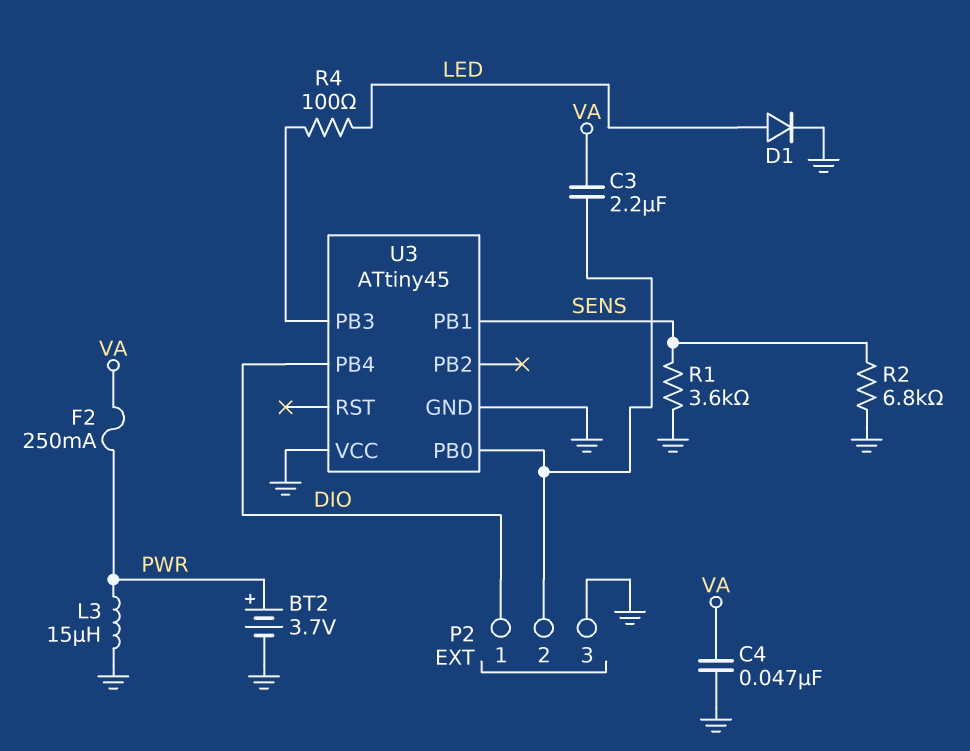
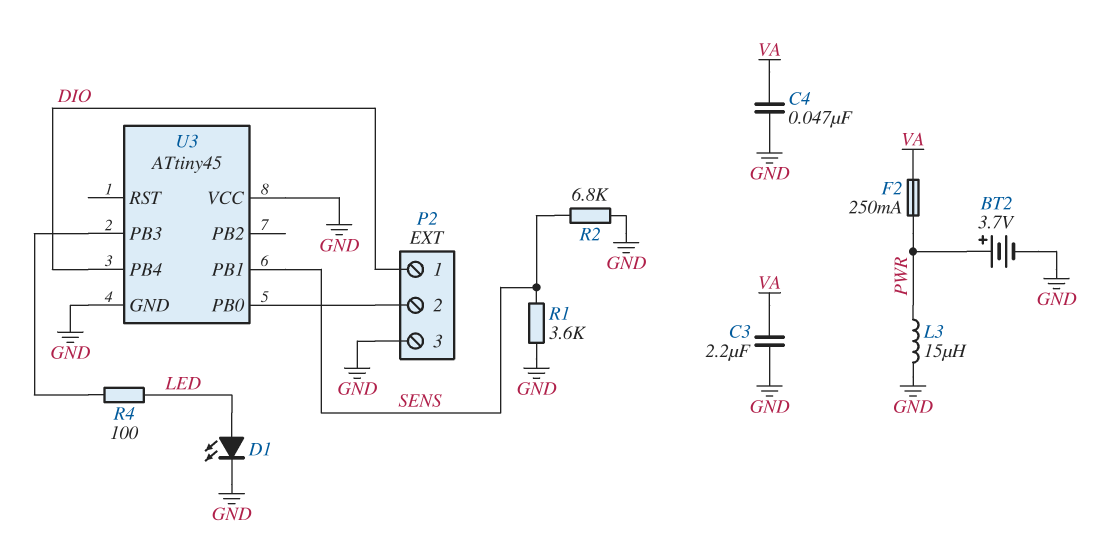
C3: 2.2uF (P2/2, VA) -> 2.2uF (GND, VA)
D1: diode (A LED, K GND) -> LED (A LED, K GND)

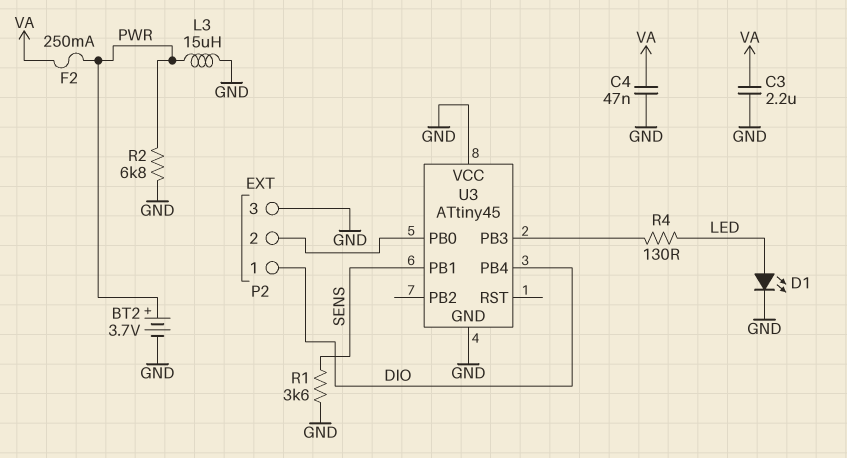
R2: 6.8k (GND, SENS) -> 6.8k (GND, PWR)
R4: 100 (LED, U3/PB3) -> 130 (LED, U3/PB3)

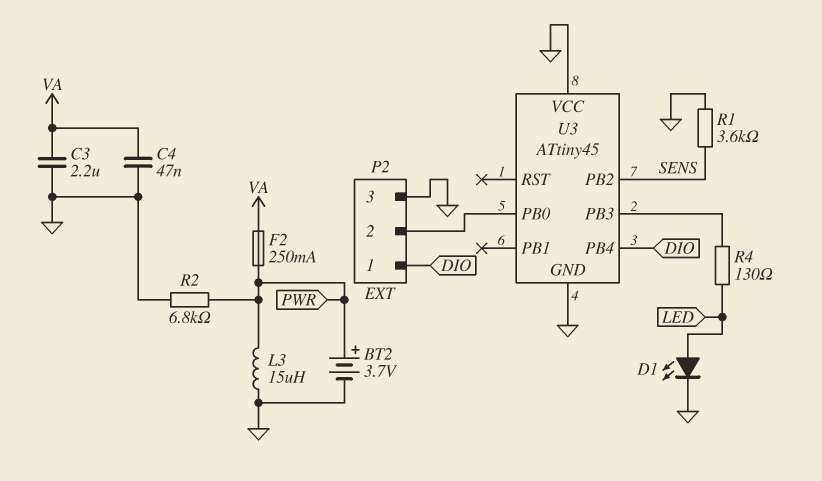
U3 pin PB1: SENS -> none
U3 pin PB2: none -> SENS

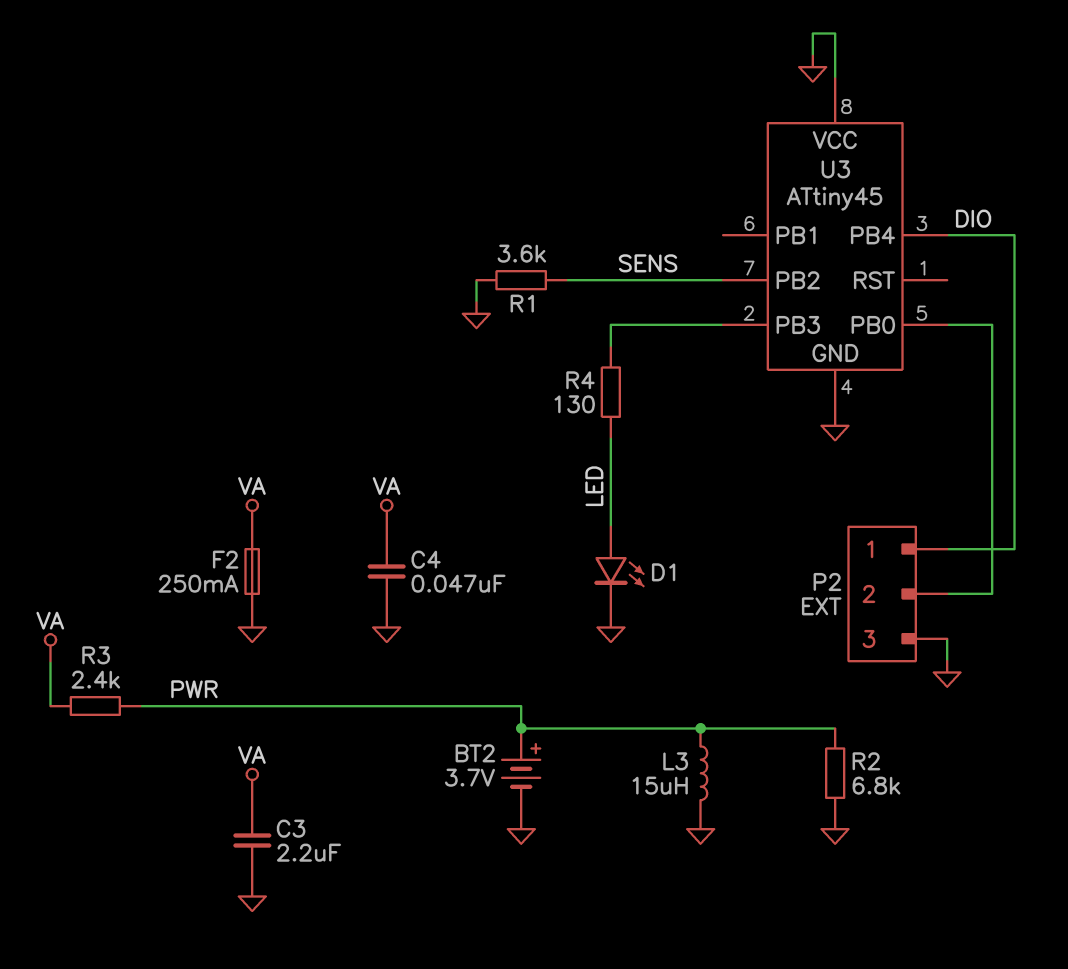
F2: 250mA (PWR, VA) -> 250mA (GND, VA)
R3: none -> 2.4k (PWR, VA)

